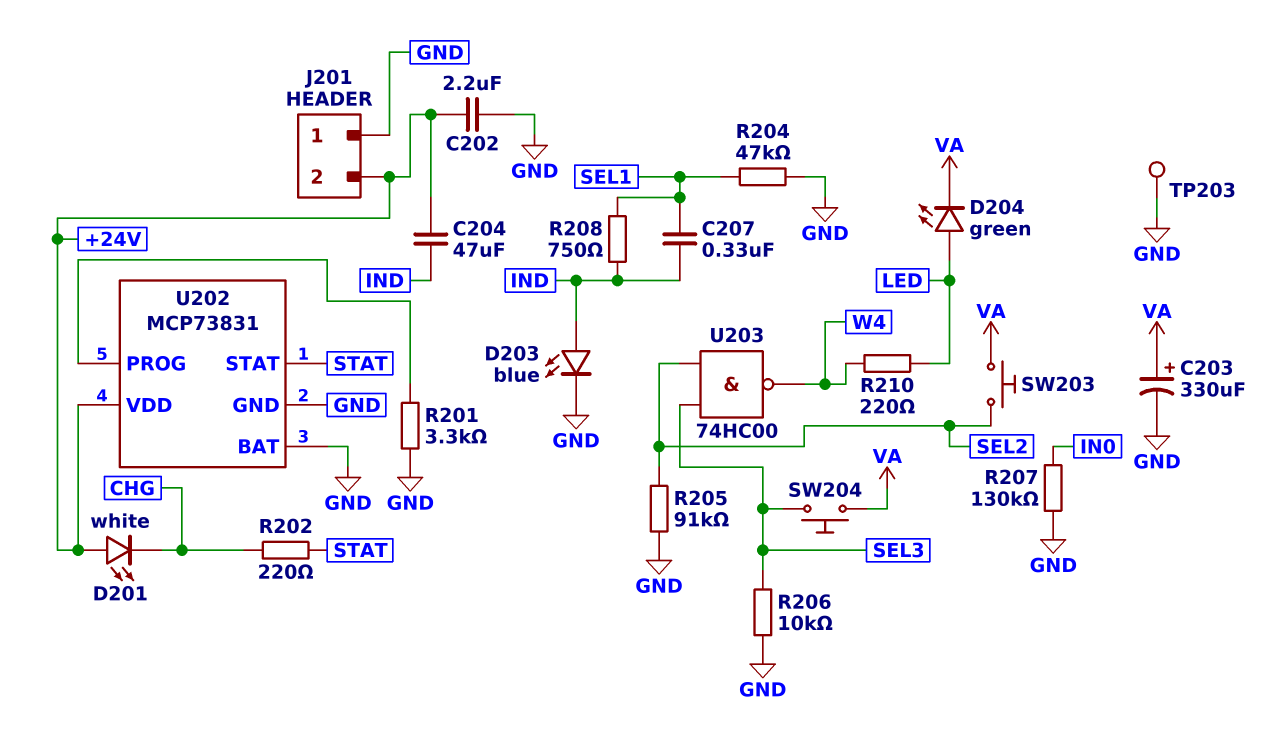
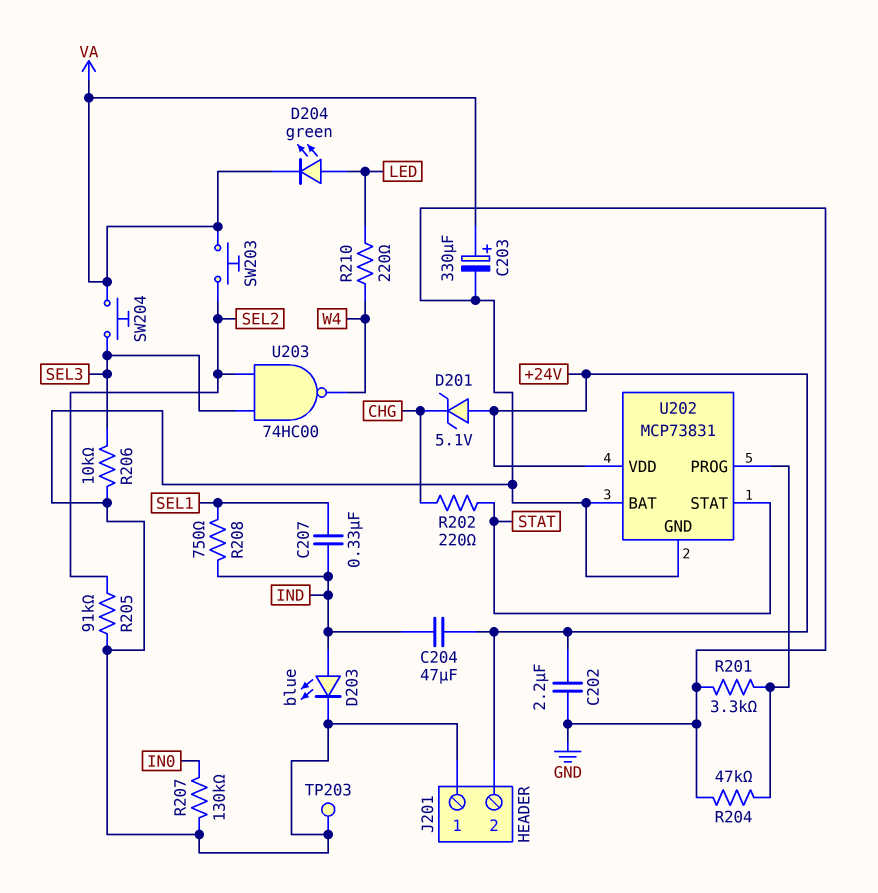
D201: LED white (A +24V, K CHG) -> zener 5.1V (A +24V, K CHG)
R204: 47k (GND, SEL1) -> 47k (GND, U202/PROG)

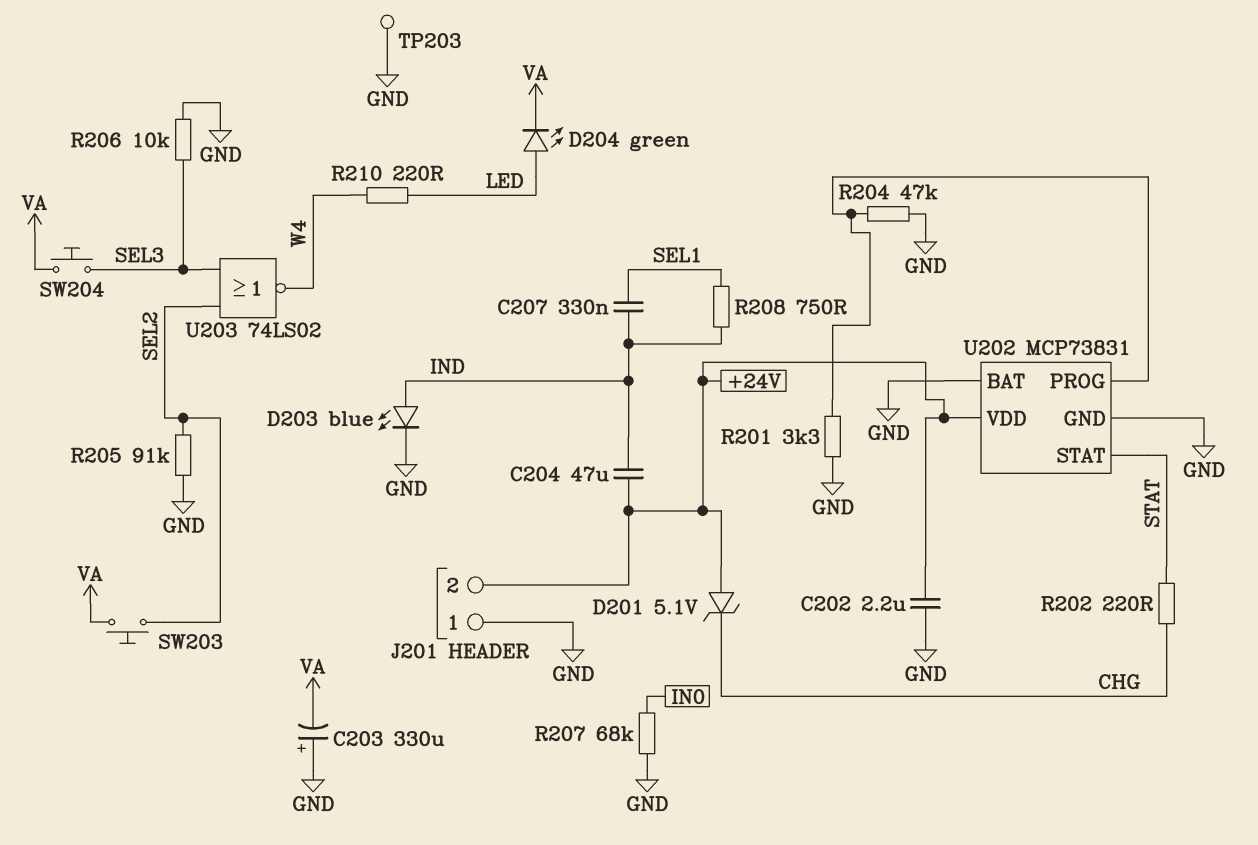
C203: 330uF (plus VA, minus GND) -> 330uF (plus GND, minus VA)
R207: 130k (GND, IN0) -> 68k (GND, IN0)
U203: NAND 74HC00 (in SEL2, in SEL3, out W4) -> NOR 74LS02 (in SEL2, in SEL3, out W4)

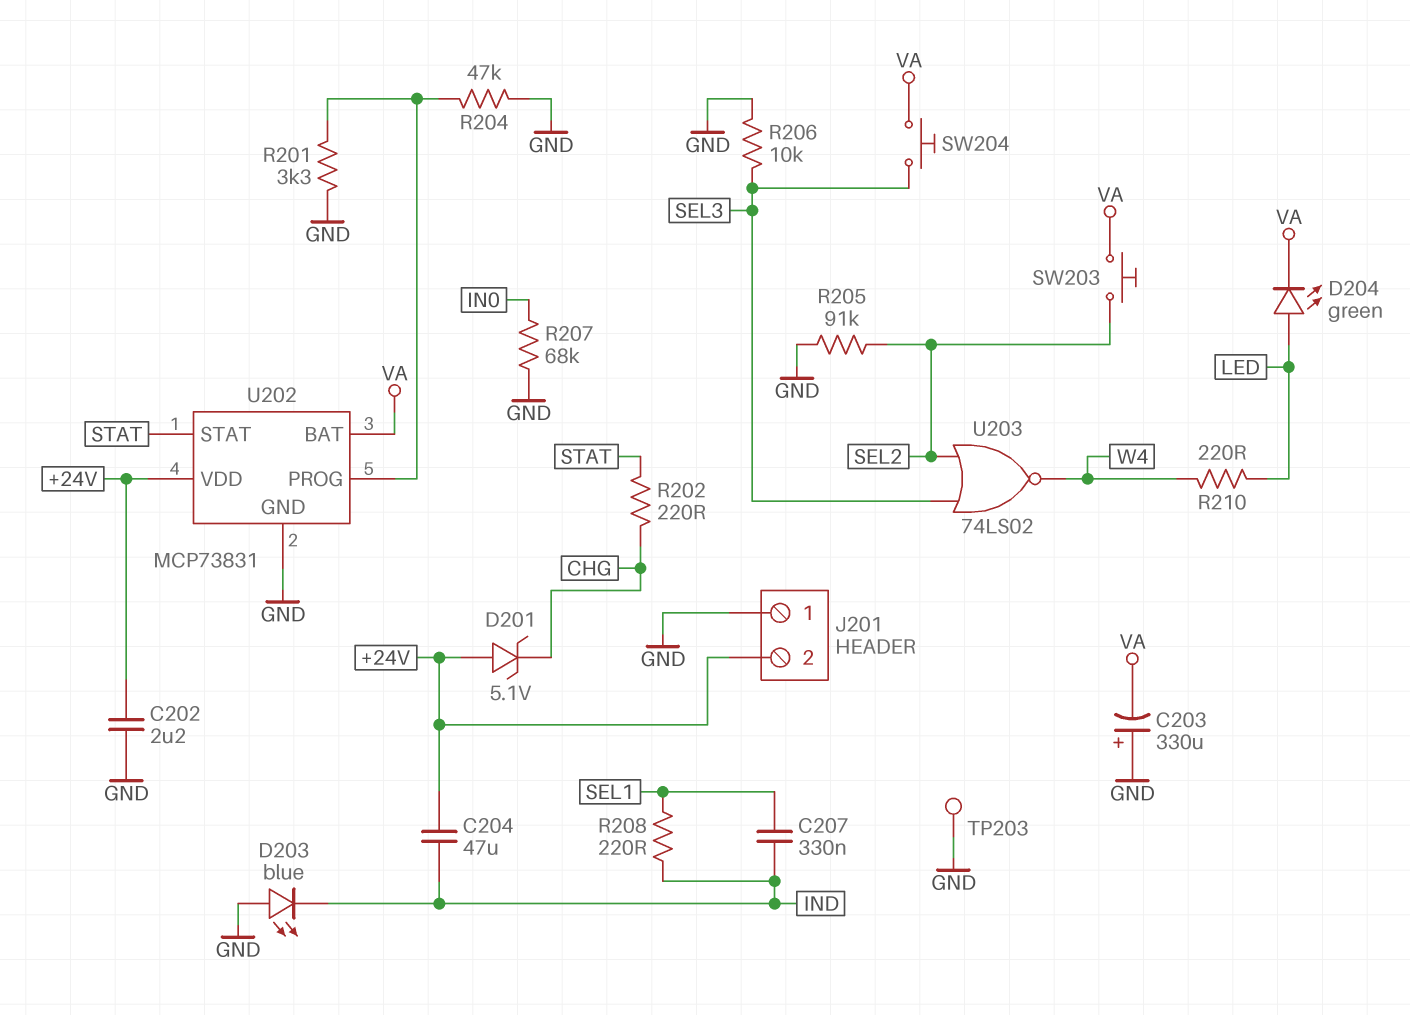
D203: LED blue (A IND, K GND) -> LED blue (A GND, K IND)
R208: 750 (IND, SEL1) -> 220 (IND, SEL1)
U202 pin BAT: GND -> VA

